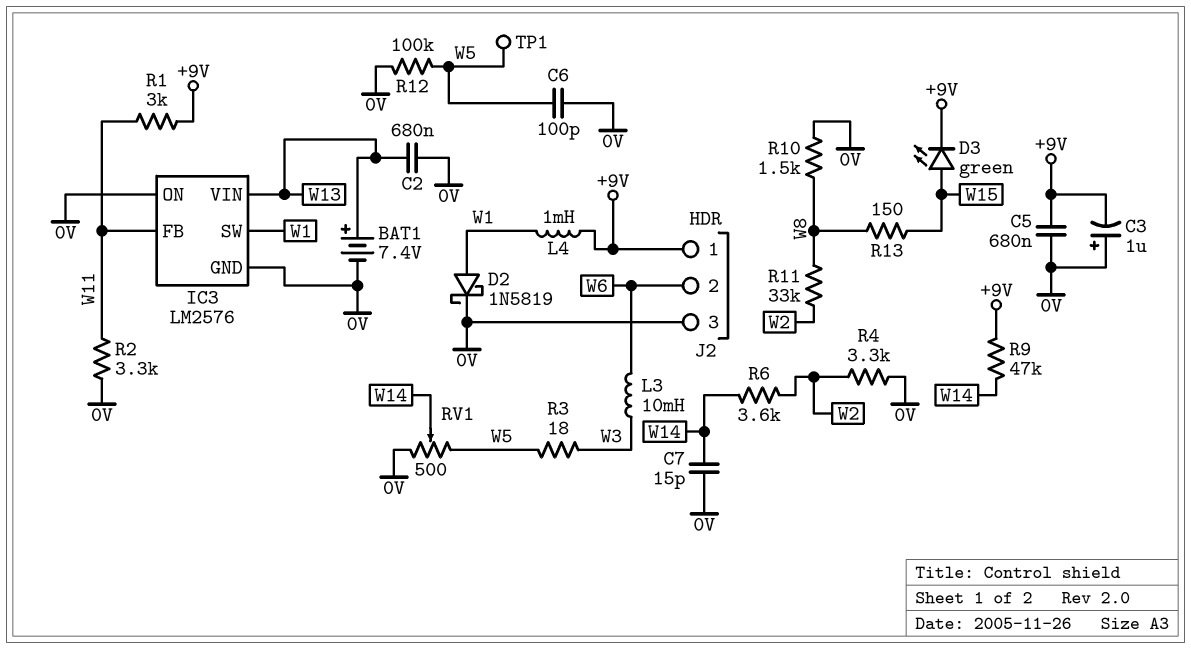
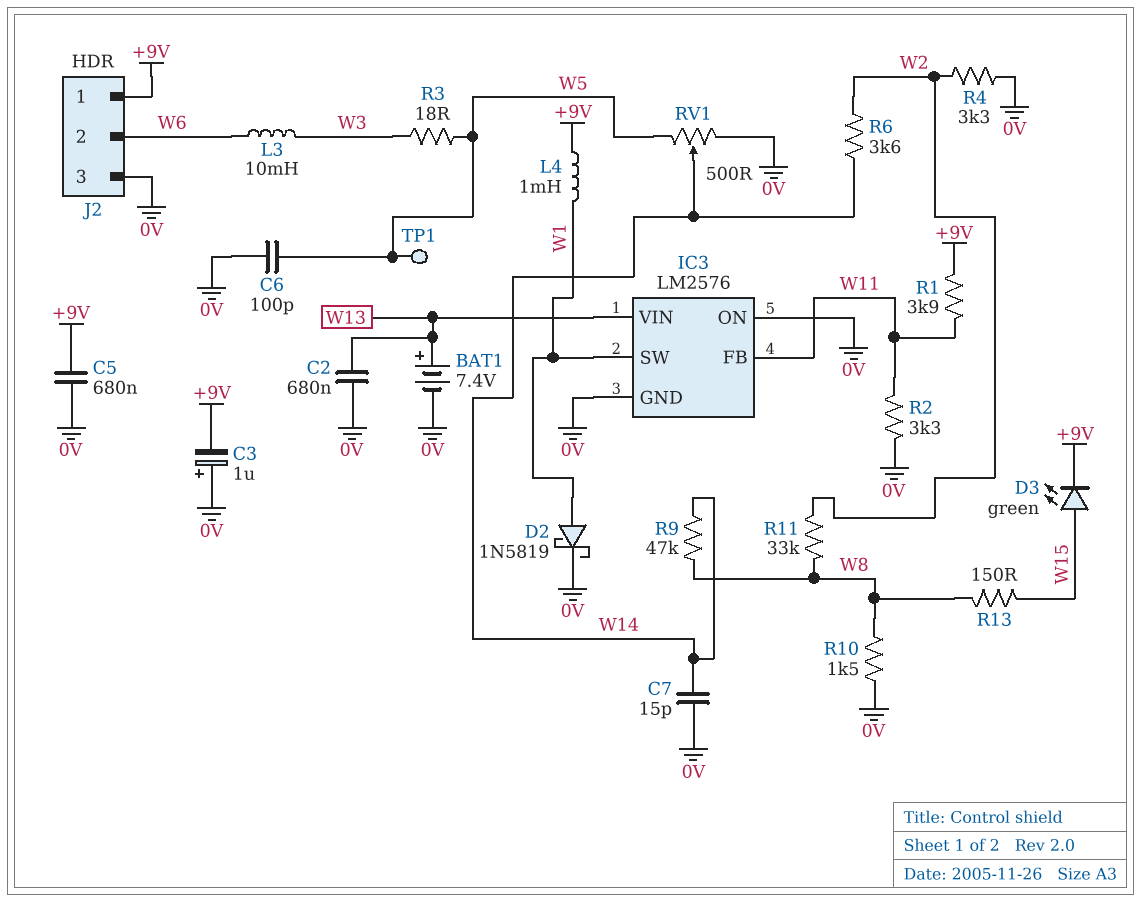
R1: 3k (+9V, W11) -> 3.9k (+9V, W11)
R9: 47k (+9V, W14) -> 47k (W8, W14)
R12: 100k (0V, W5) -> none

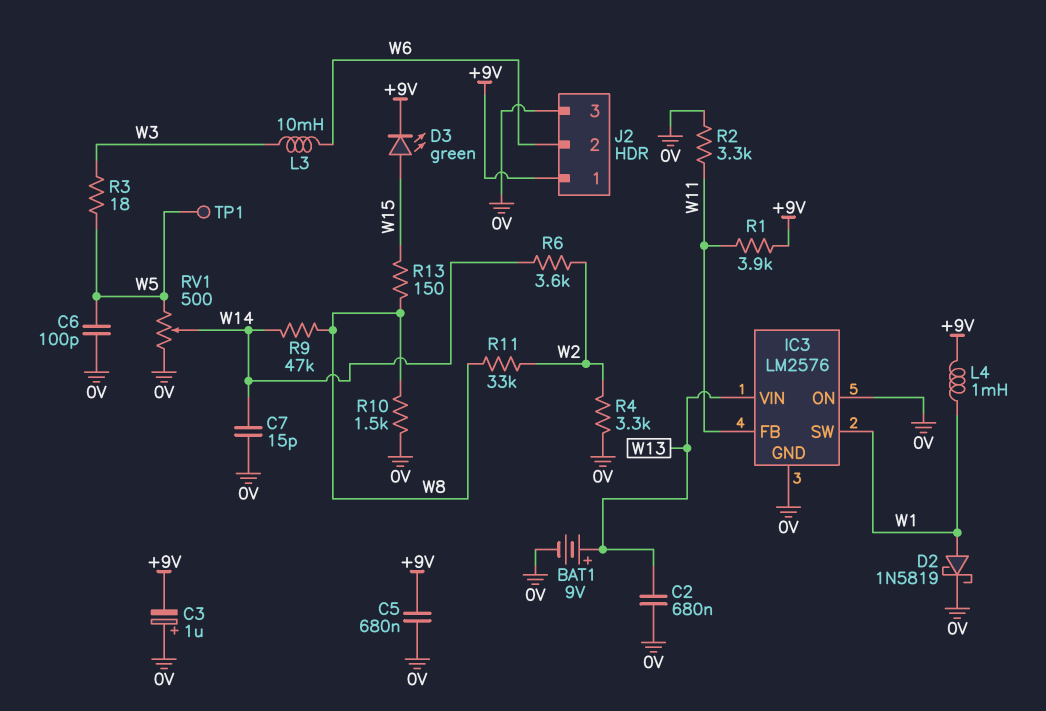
BAT1: 7.4V (plus W13, minus 0V) -> 9V (plus W13, minus 0V)

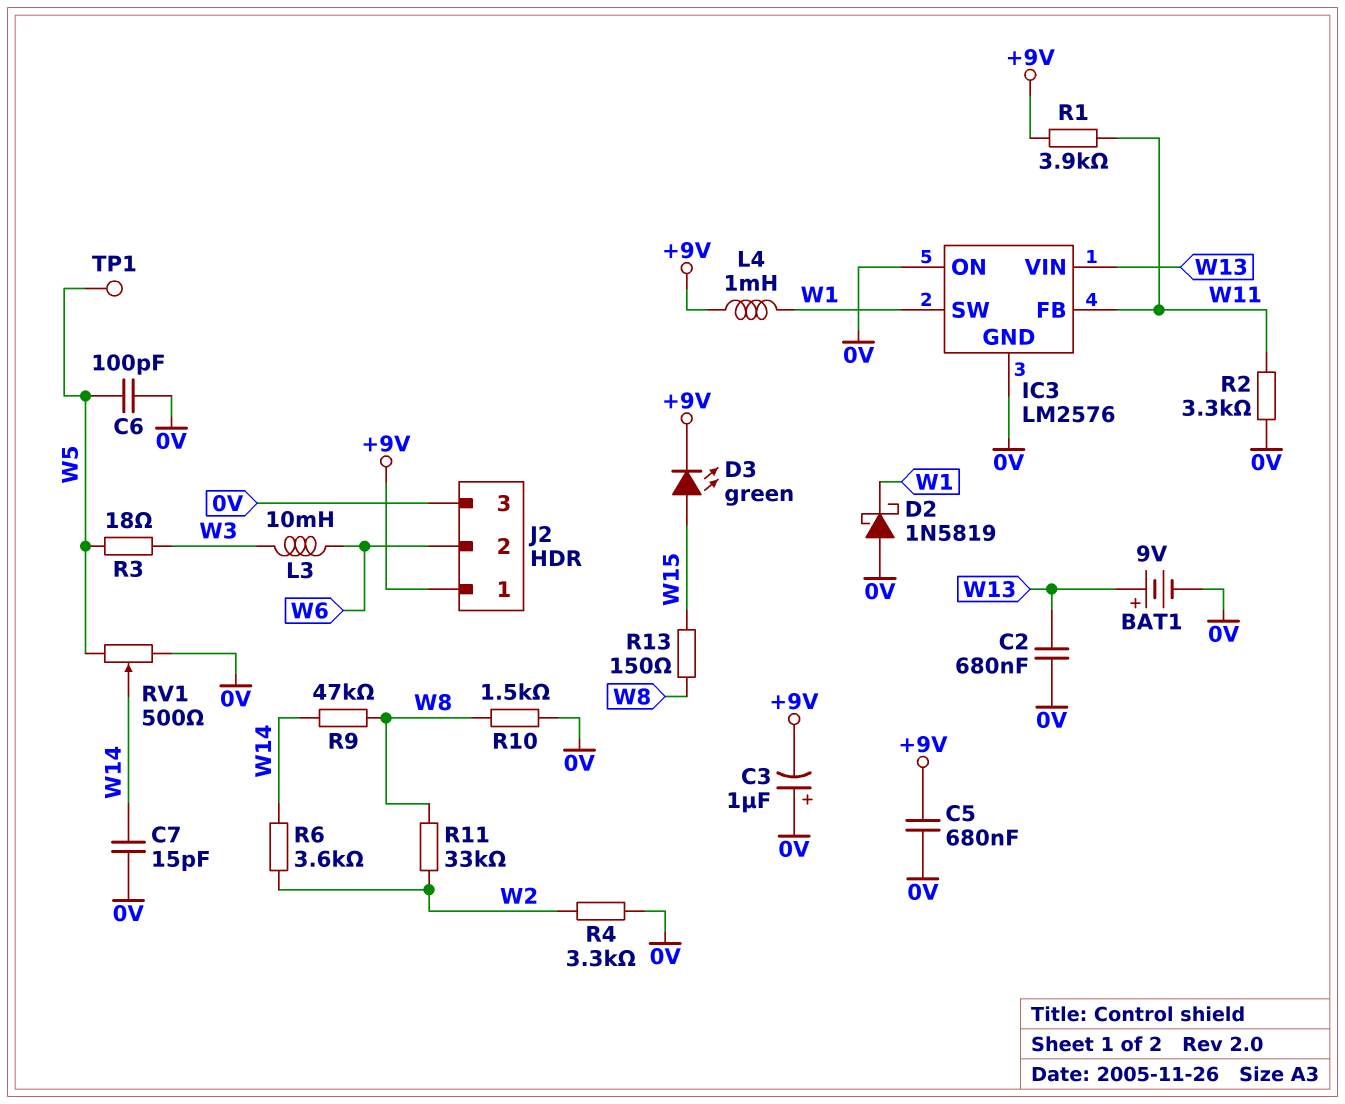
D2: schottky 1N5819 (A W1, K 0V) -> schottky 1N5819 (A 0V, K W1)

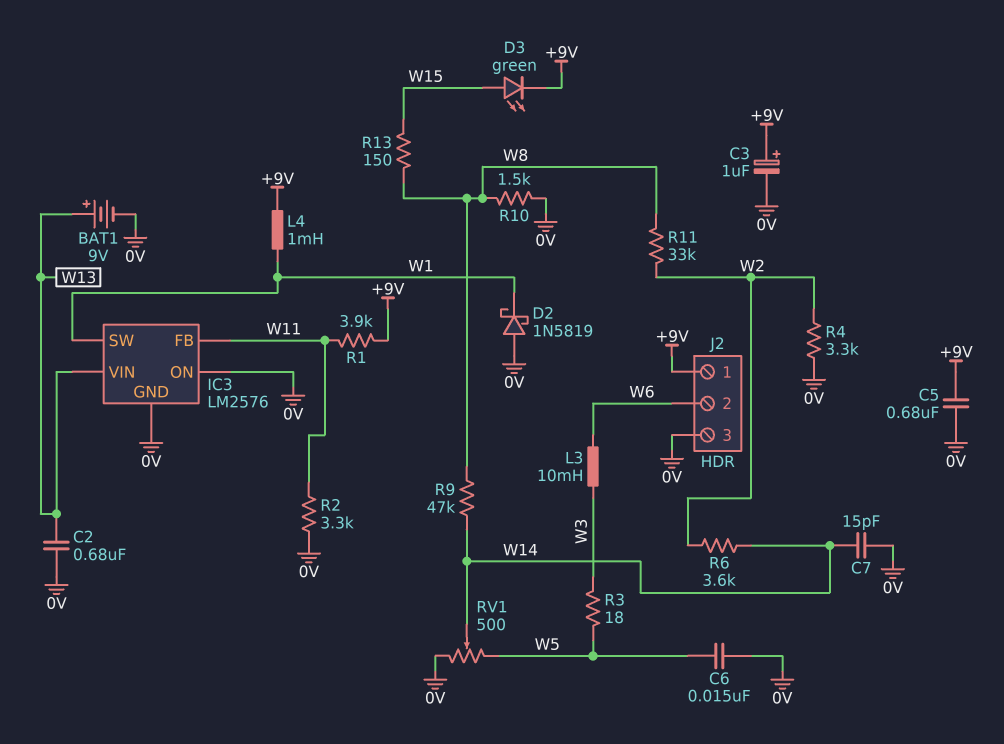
C3: 1uF (plus 0V, minus +9V) -> 1uF (plus +9V, minus 0V)
C6: 100pF (0V, W5) -> 15nF (0V, W5)
TP1: test point (W5) -> none

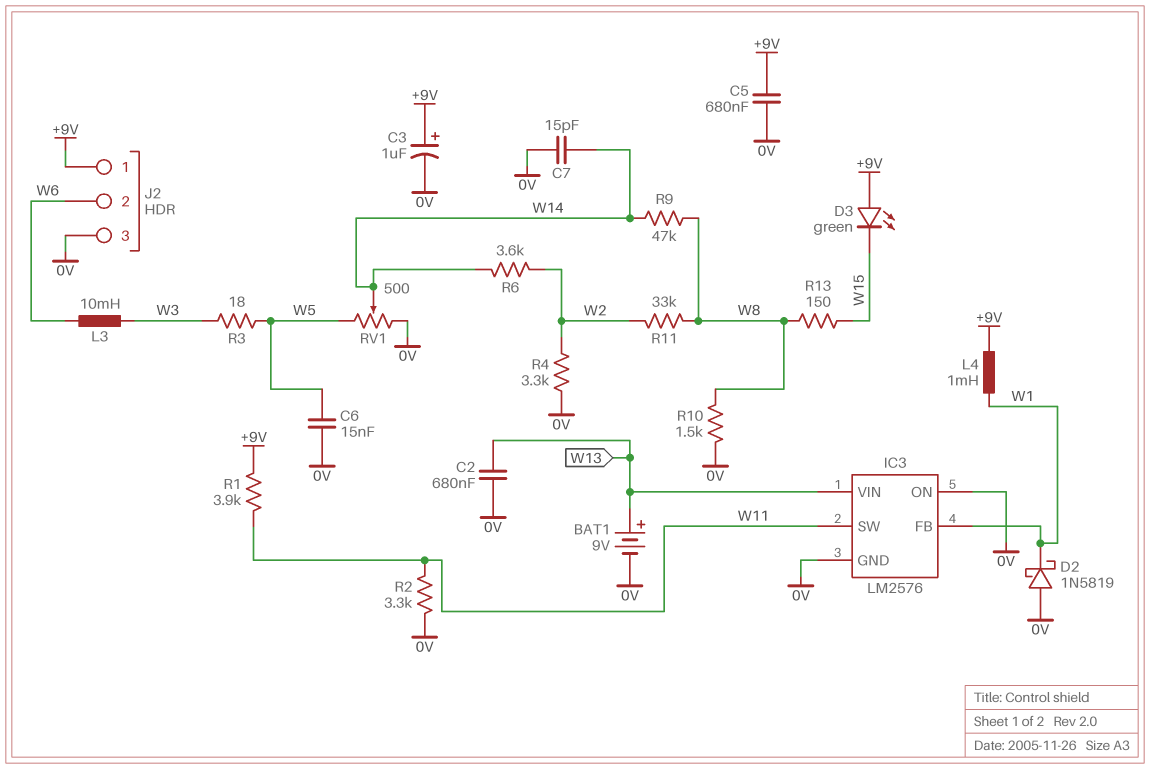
D3: LED green (A W15, K +9V) -> LED green (A +9V, K W15)
IC3 pin FB: W11 -> W1
IC3 pin SW: W1 -> W11

